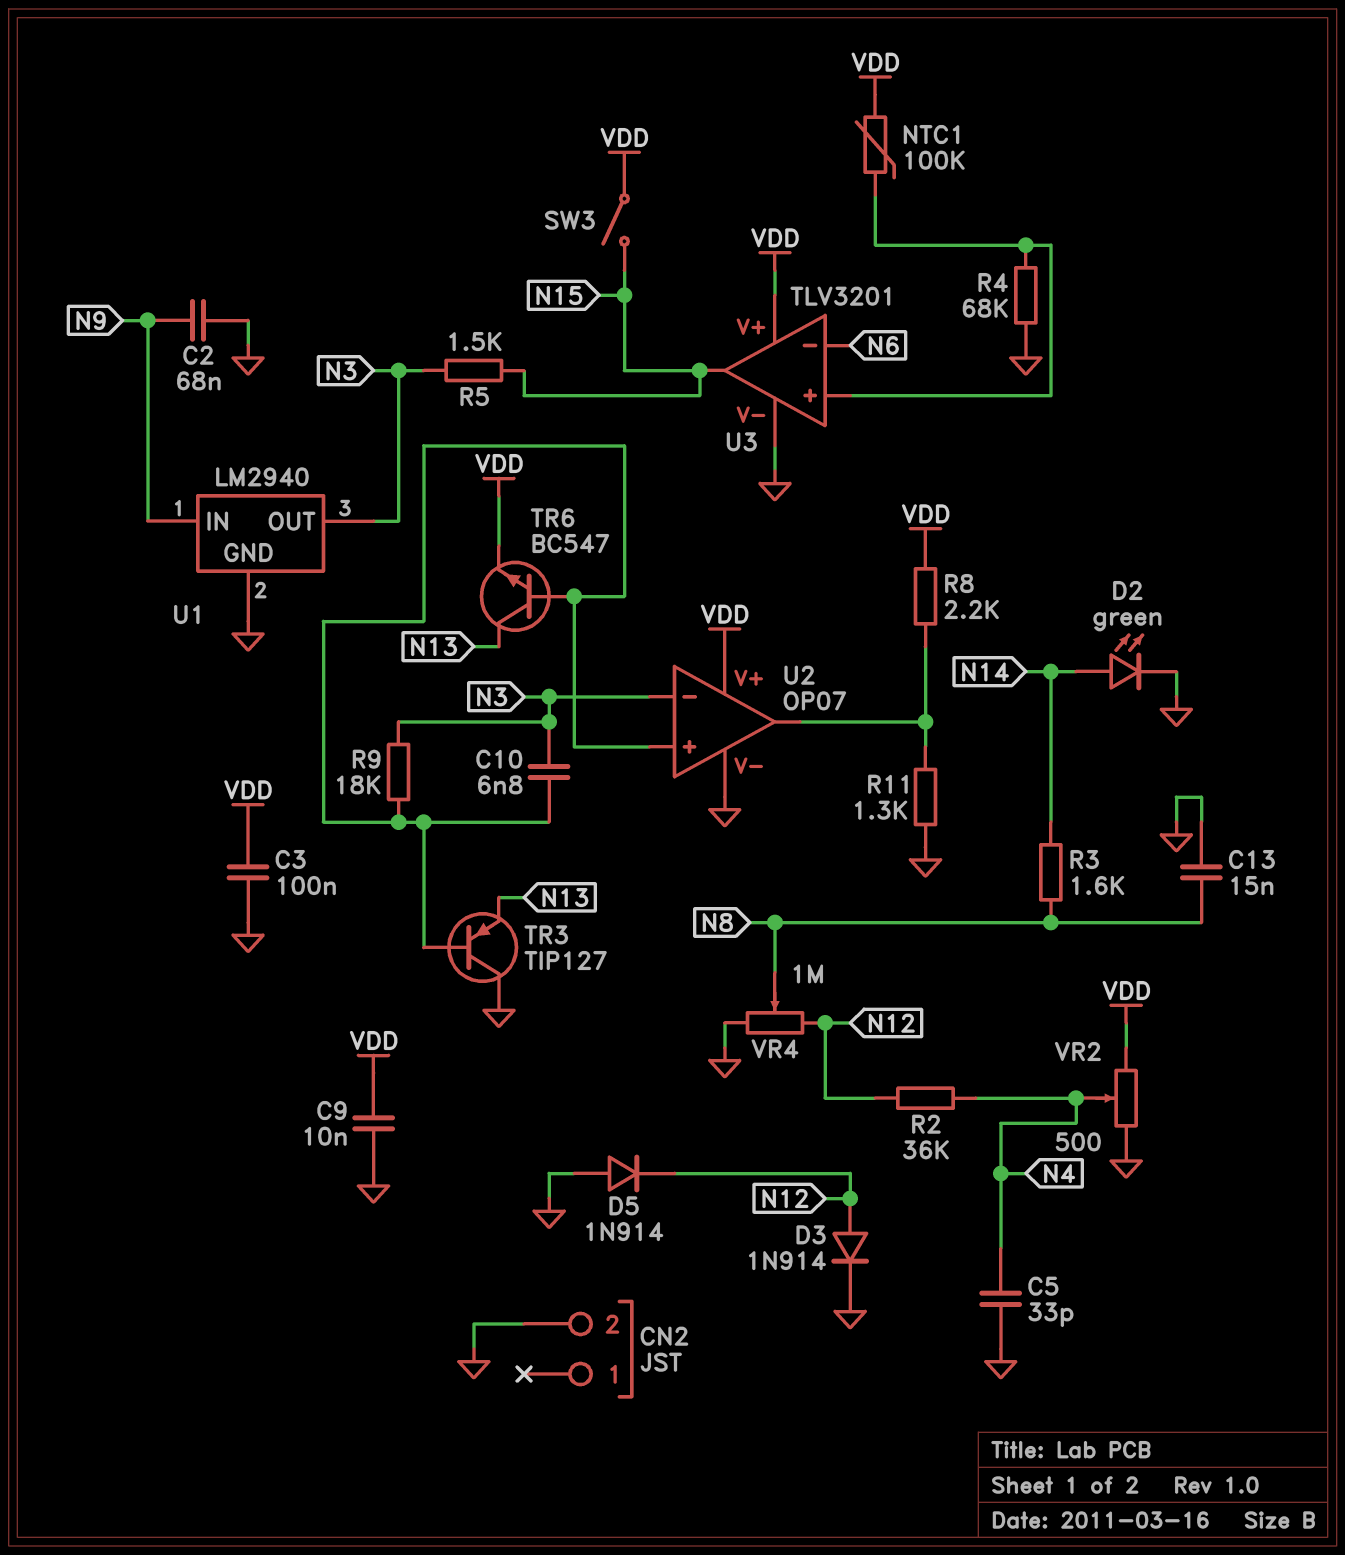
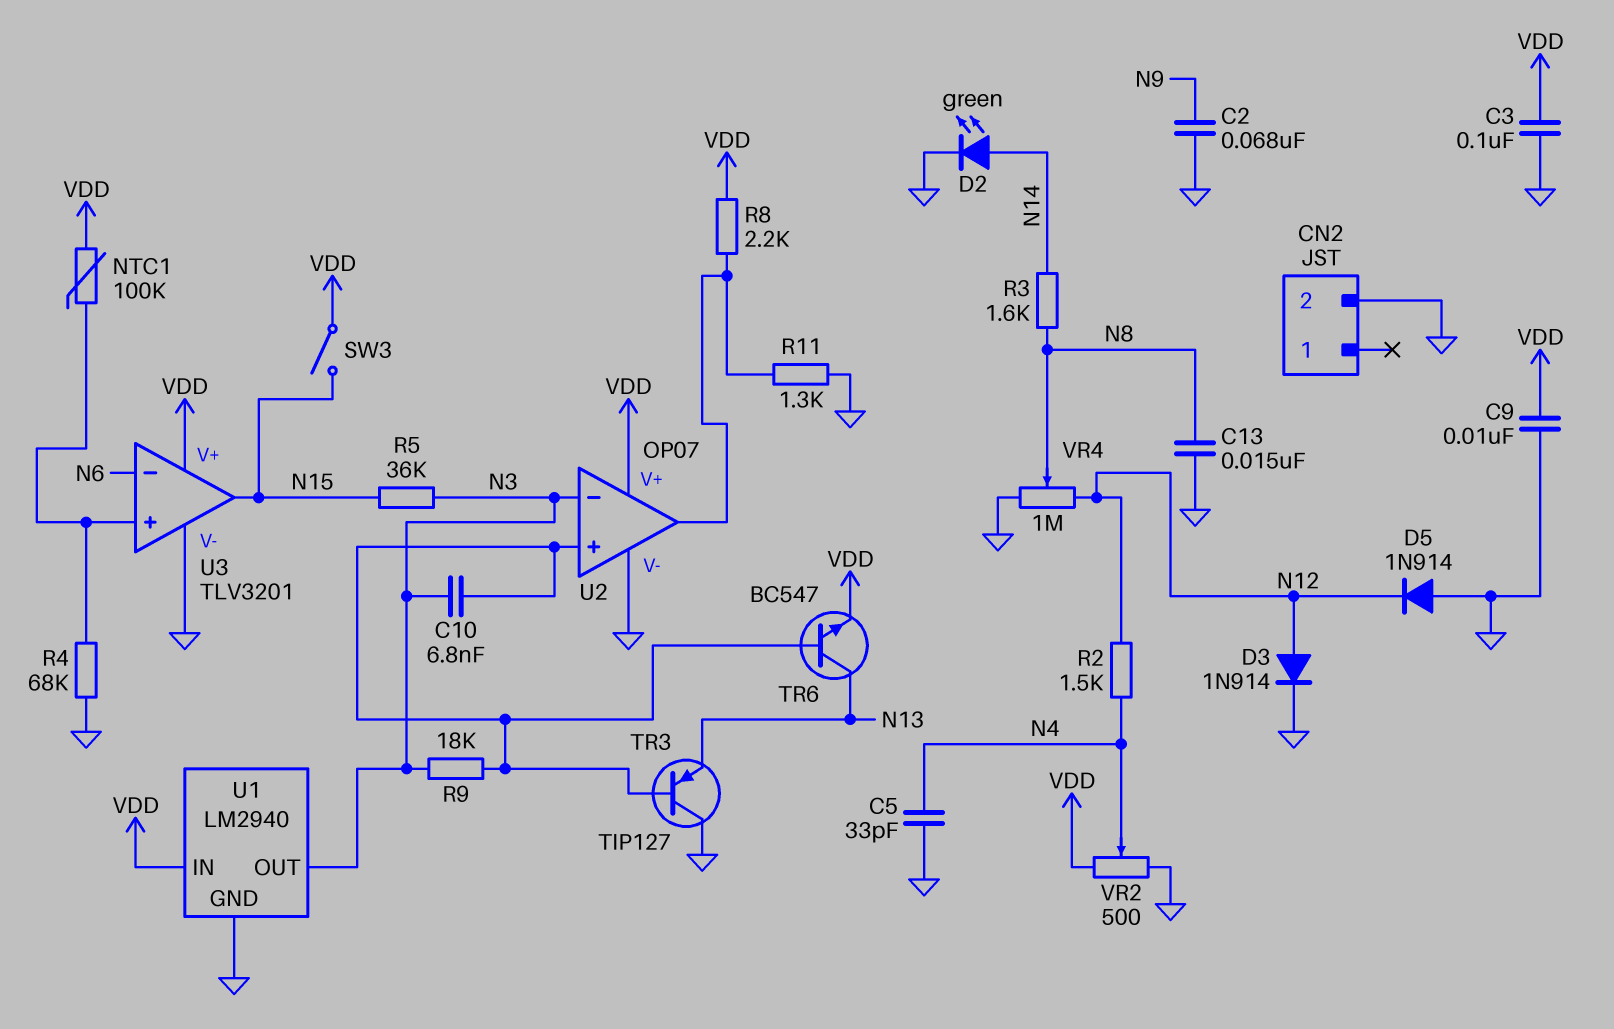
R2: 36k (N4, N12) -> 1.5k (N4, N12)
R5: 1.5k (N3, N15) -> 36k (N3, N15)
U1 pin IN: N9 -> VDD

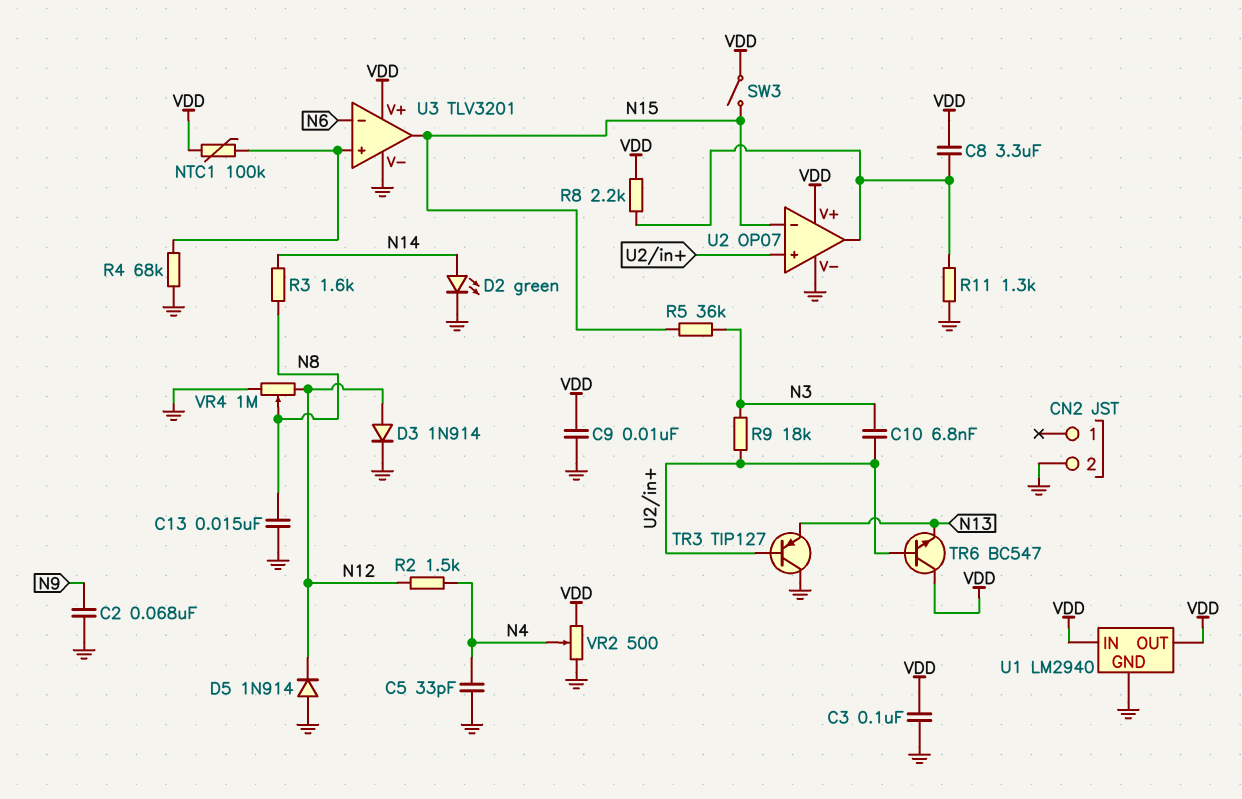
C8: none -> 3.3uF (U2/out, VDD)
TR6: NPN BC547 (B U2/in+, C N13, E VDD) -> NPN BC547 (B U2/in+, C VDD, E N13)
U1 pin OUT: N3 -> VDD
U2 pin in-: N3 -> N15

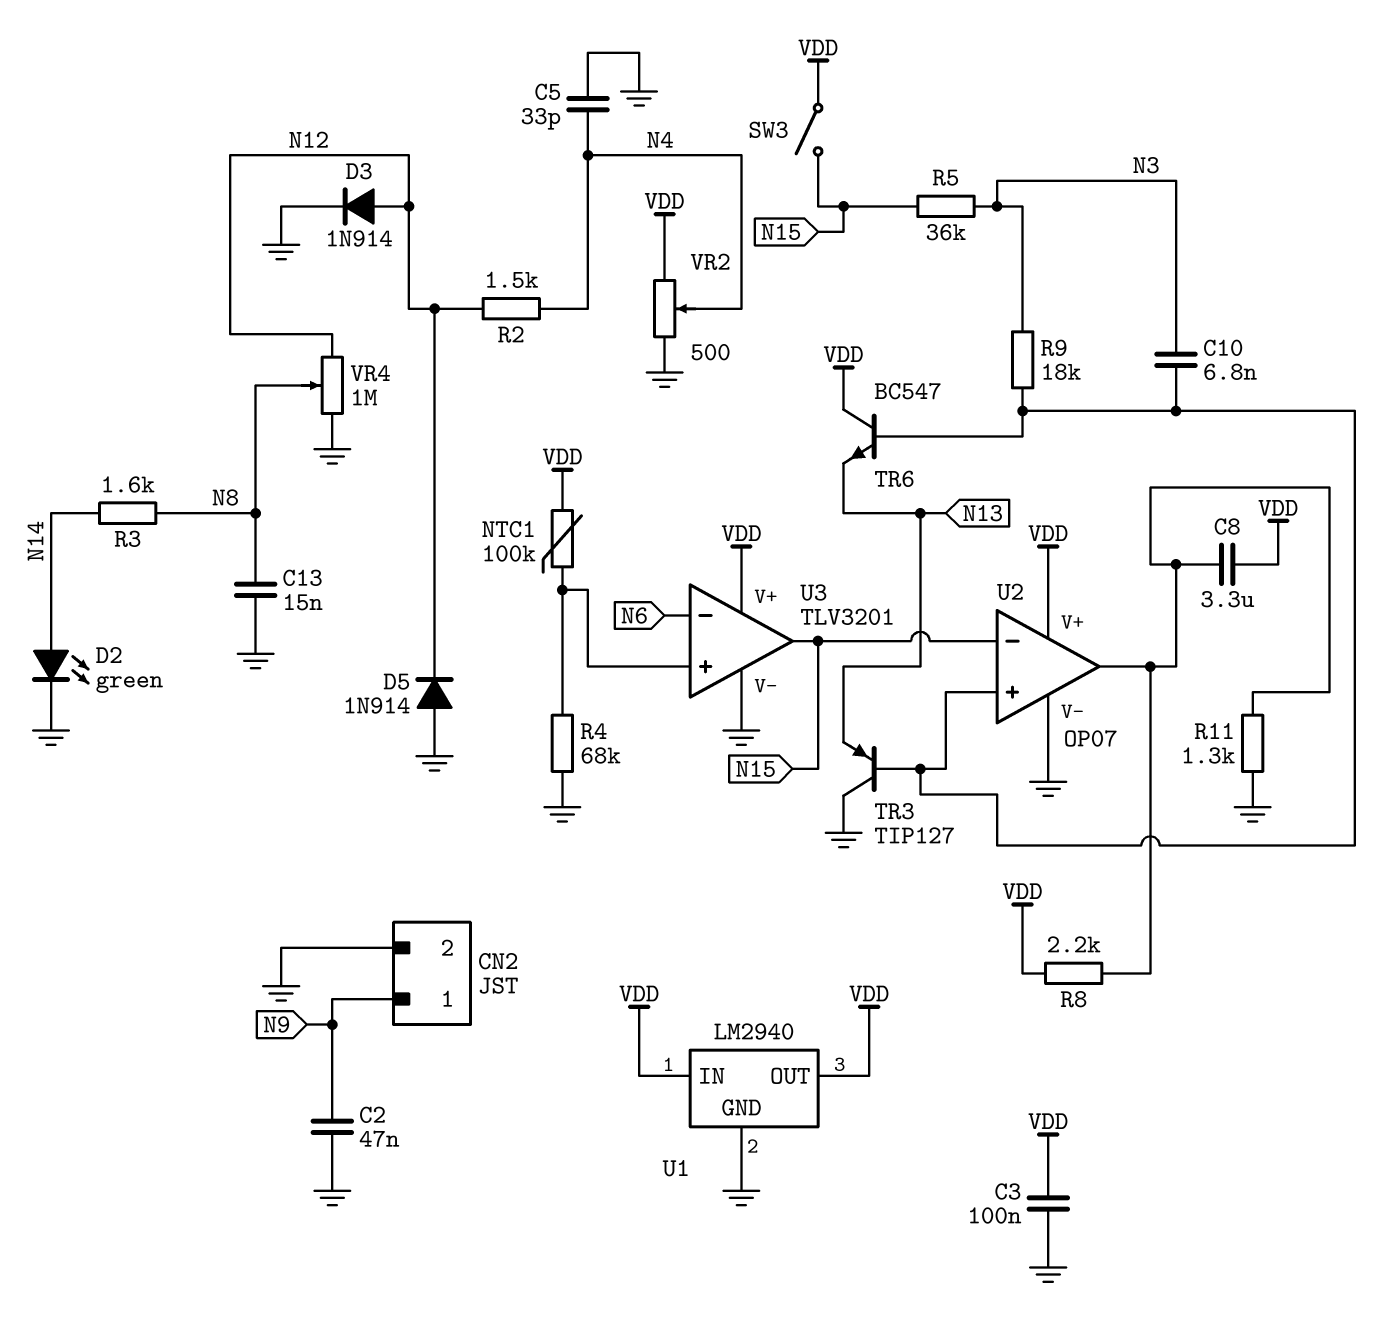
C2: 68nF (GND, N9) -> 47nF (GND, N9)
C9: 10nF (GND, VDD) -> none
CN2 pin 1: none -> N9

